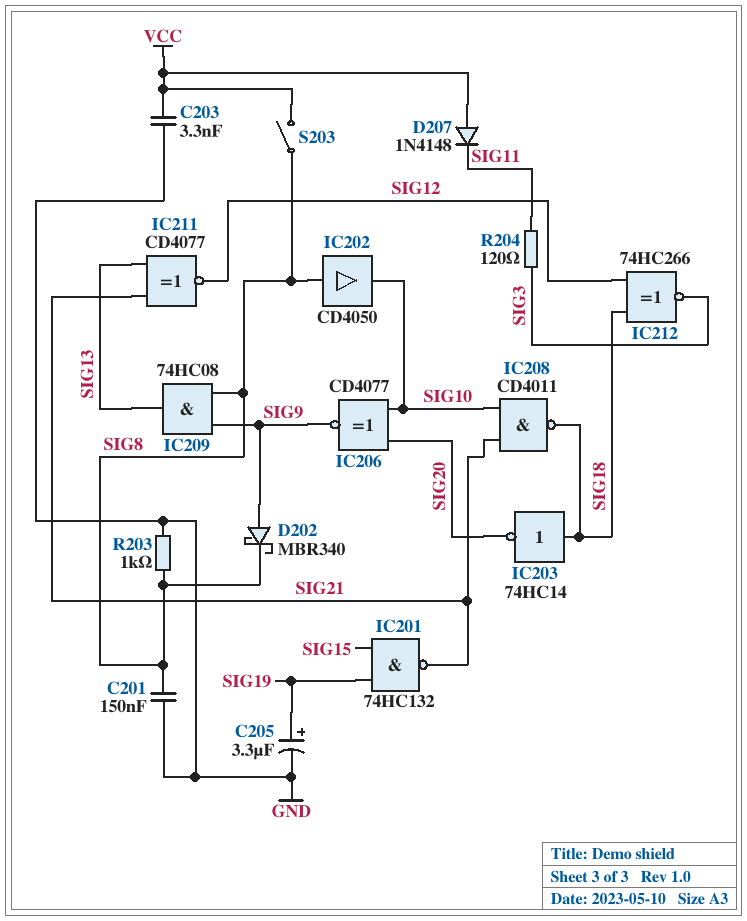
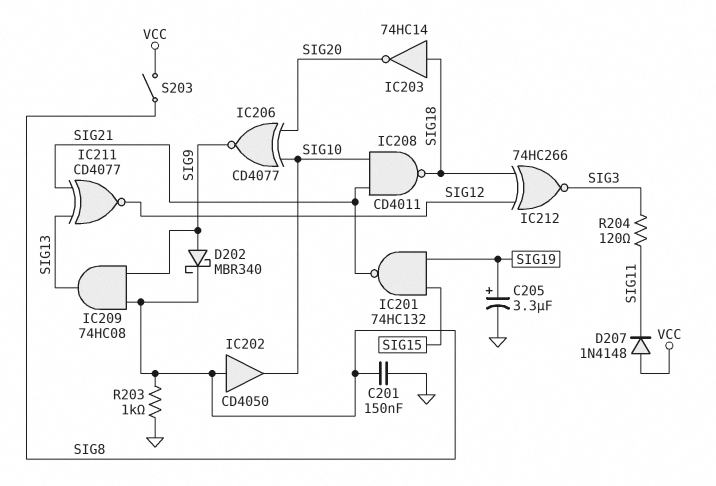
C203: 3.3nF (GND, VCC) -> none

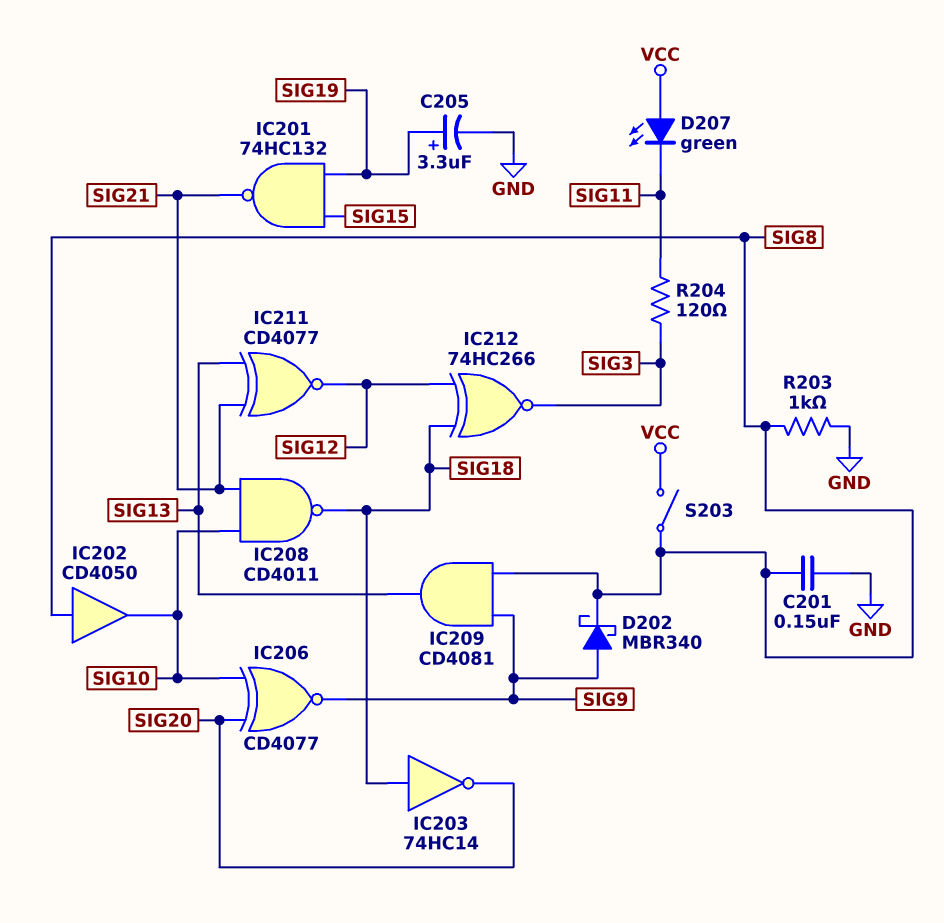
D207: diode 1N4148 (A VCC, K SIG11) -> LED green (A VCC, K SIG11)
IC209: AND 74HC08 (in SIG8, in SIG9, out SIG13) -> AND CD4081 (in SIG8, in SIG9, out SIG13)

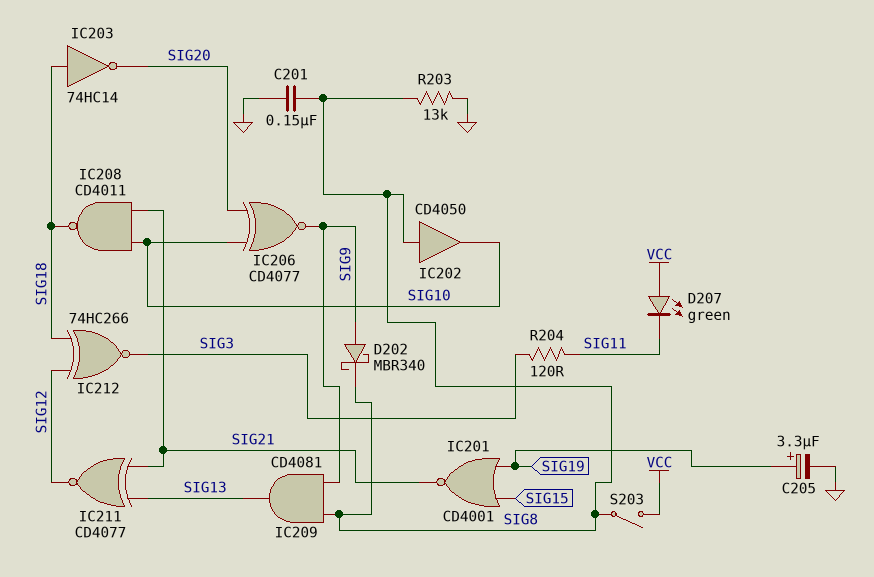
IC201: NAND 74HC132 (in SIG15, in SIG19, out SIG21) -> NOR CD4001 (in SIG15, in SIG19, out SIG21)
R203: 1k (GND, SIG8) -> 13k (GND, SIG8)

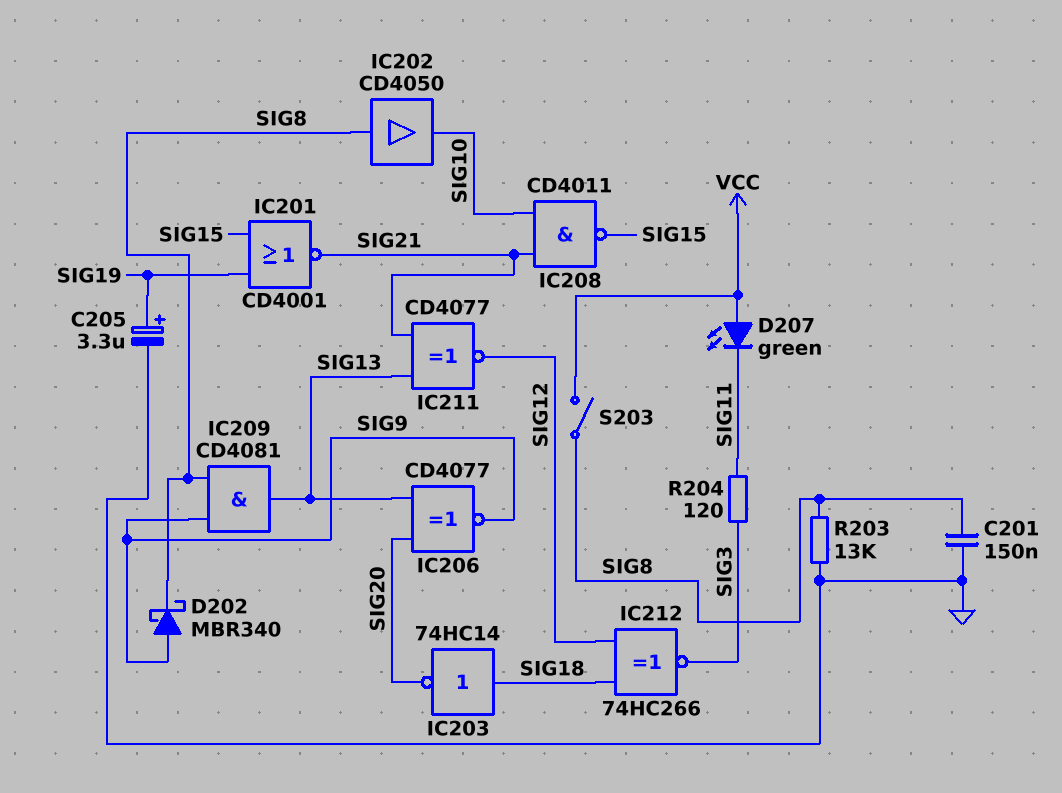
IC206: XNOR CD4077 (in SIG10, in SIG20, out SIG9) -> XNOR CD4077 (in SIG13, in SIG20, out SIG9)
IC208: NAND CD4011 (in SIG10, in SIG21, out SIG18) -> NAND CD4011 (in SIG10, in SIG21, out SIG15)

